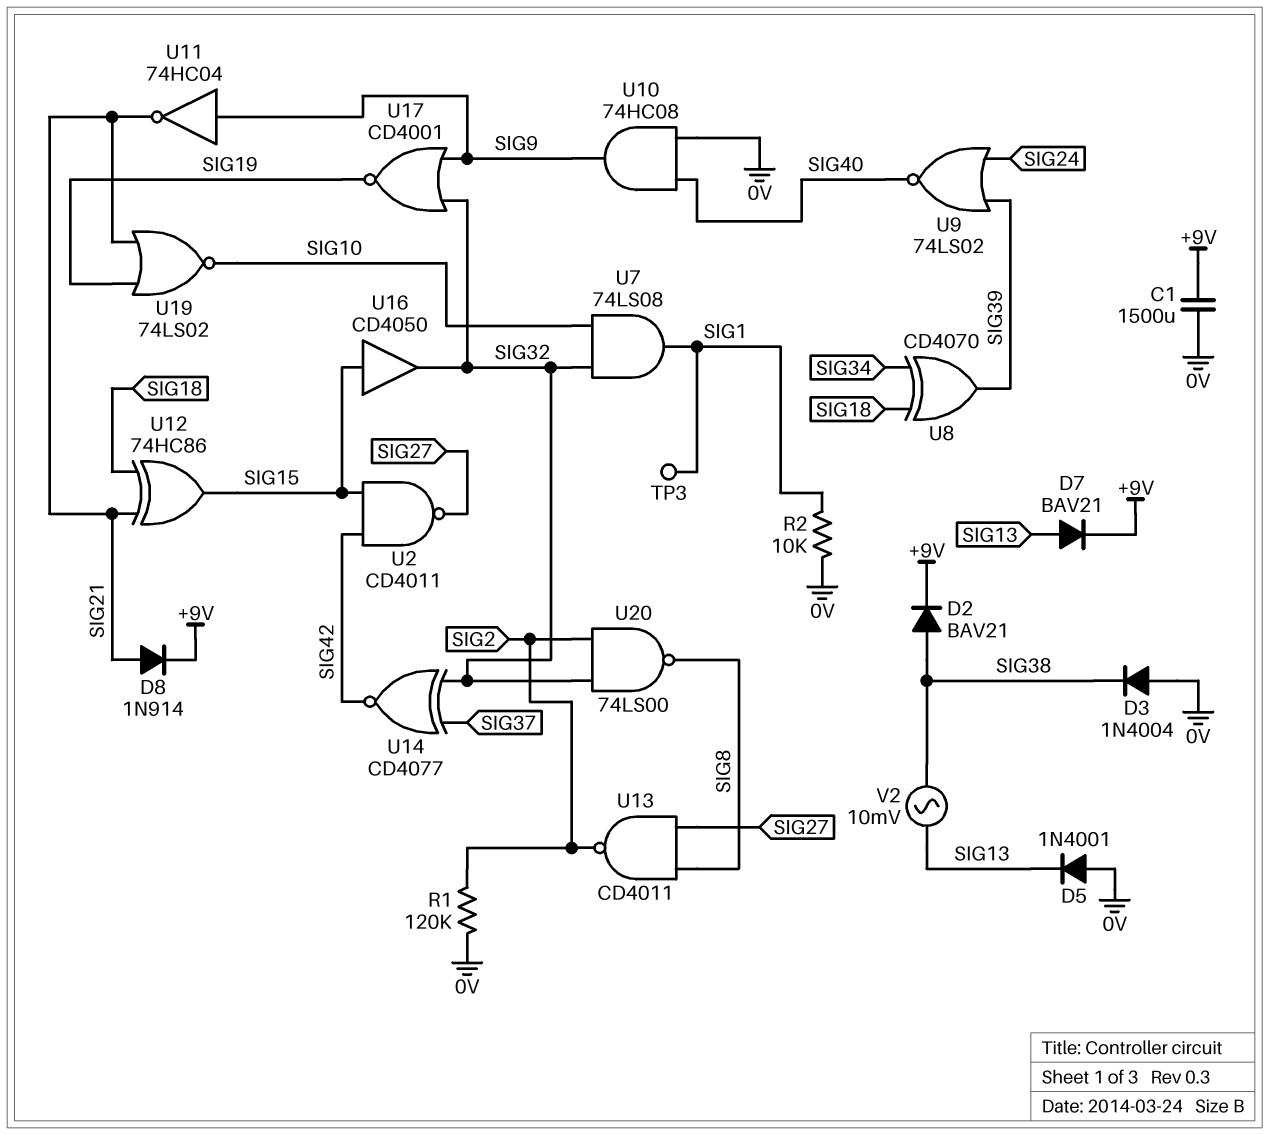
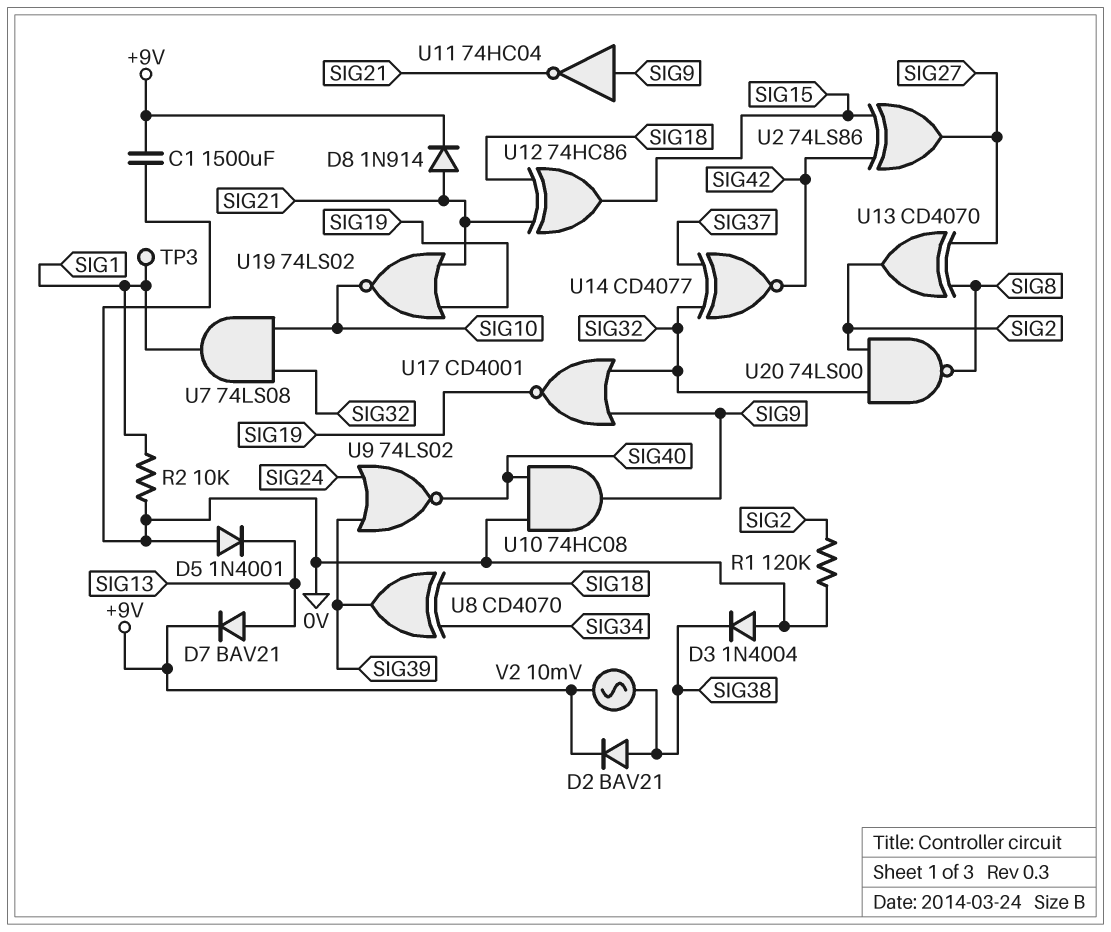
U2: NAND CD4011 (in SIG15, in SIG42, out SIG27) -> XOR 74LS86 (in SIG15, in SIG42, out SIG27)
U13: NAND CD4011 (in SIG8, in SIG27, out SIG2) -> XOR CD4070 (in SIG8, in SIG27, out SIG2)
U16: buffer CD4050 (in SIG15, out SIG32) -> none
V2: AC 10mV (SIG13, SIG38) -> AC 10mV (+9V, SIG38)

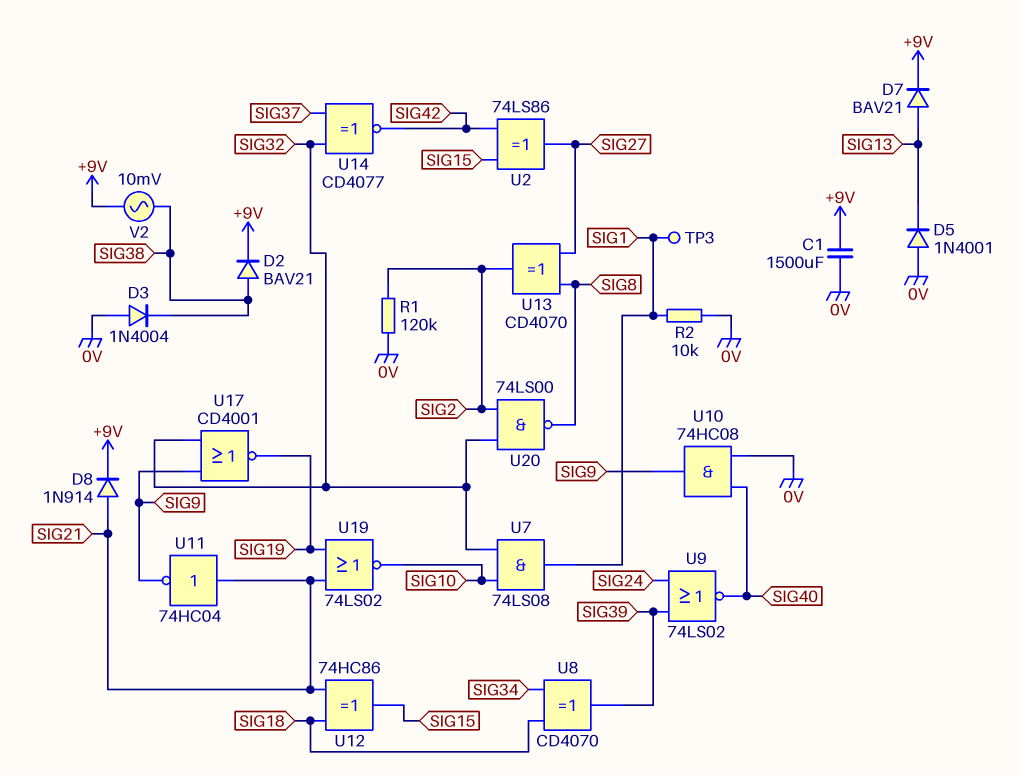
U11: NOT 74HC04 (in SIG9, out SIG21) -> NOT 74HC04 (in SIG21, out SIG9)

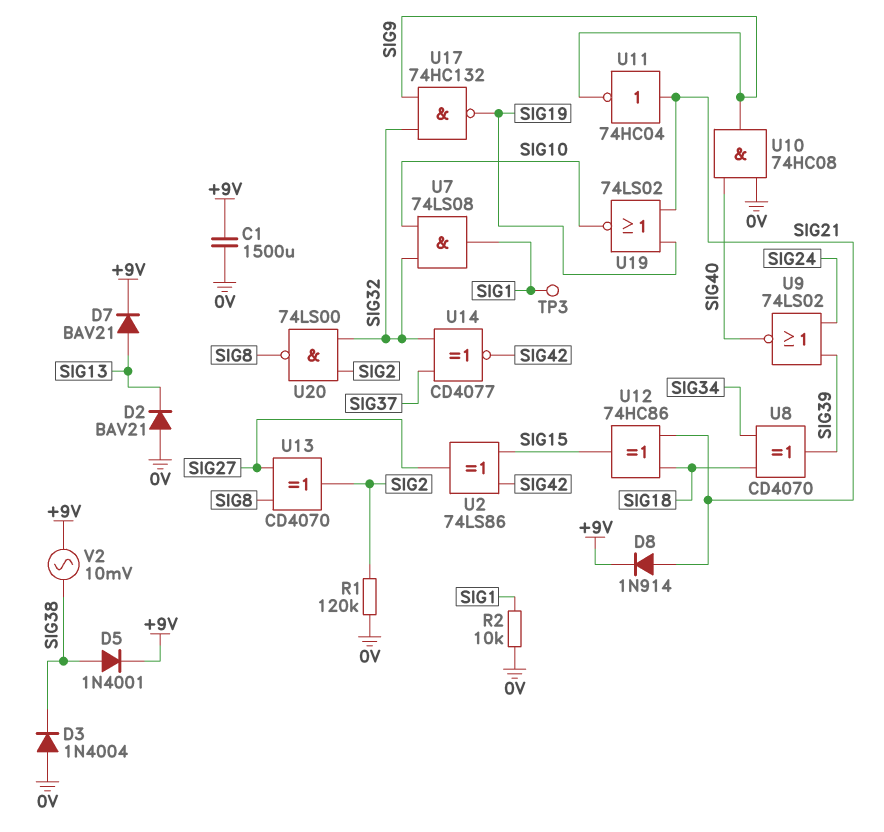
D2: diode BAV21 (A SIG38, K +9V) -> diode BAV21 (A 0V, K SIG13)
D5: diode 1N4001 (A 0V, K SIG13) -> diode 1N4001 (A SIG38, K +9V)
U17: NOR CD4001 (in SIG9, in SIG32, out SIG19) -> NAND 74HC132 (in SIG9, in SIG32, out SIG19)

